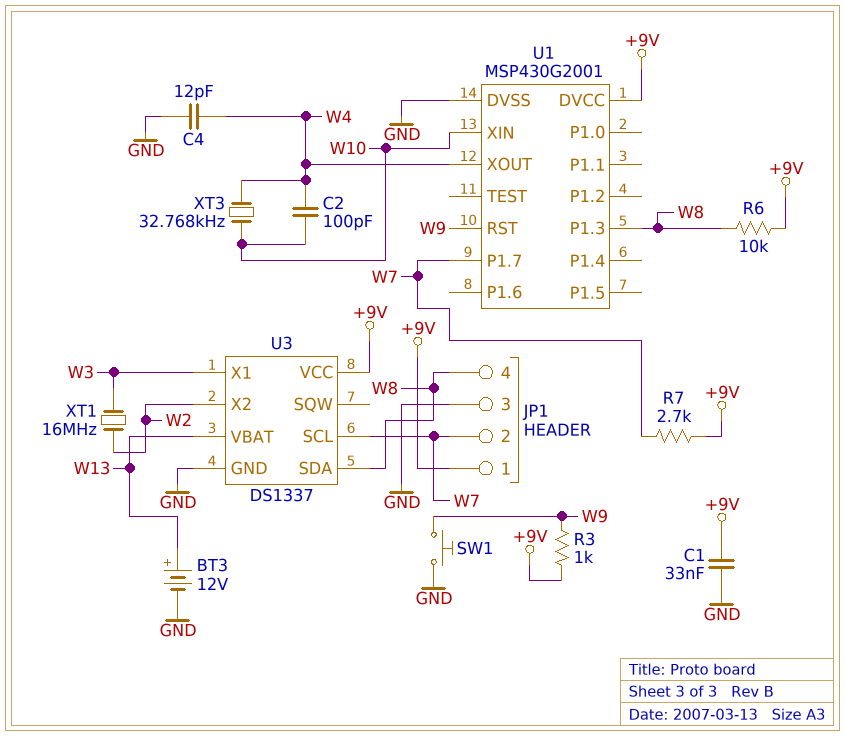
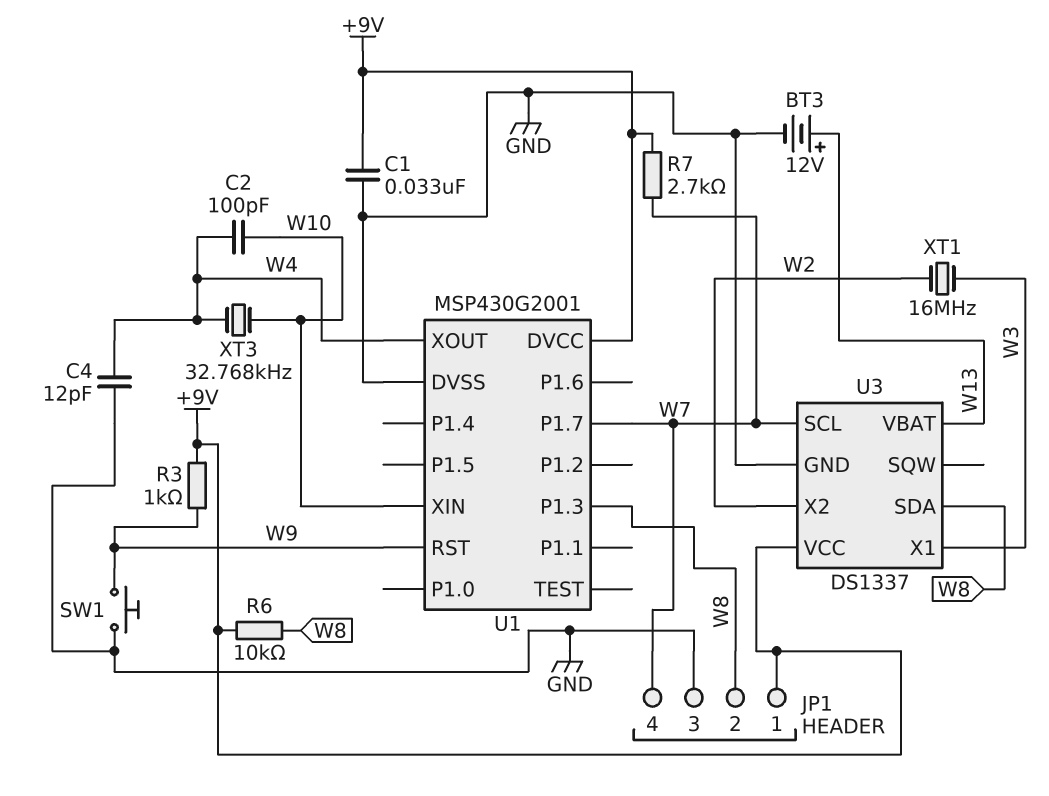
JP1 pin 2: W7 -> W8
JP1 pin 4: W8 -> W7

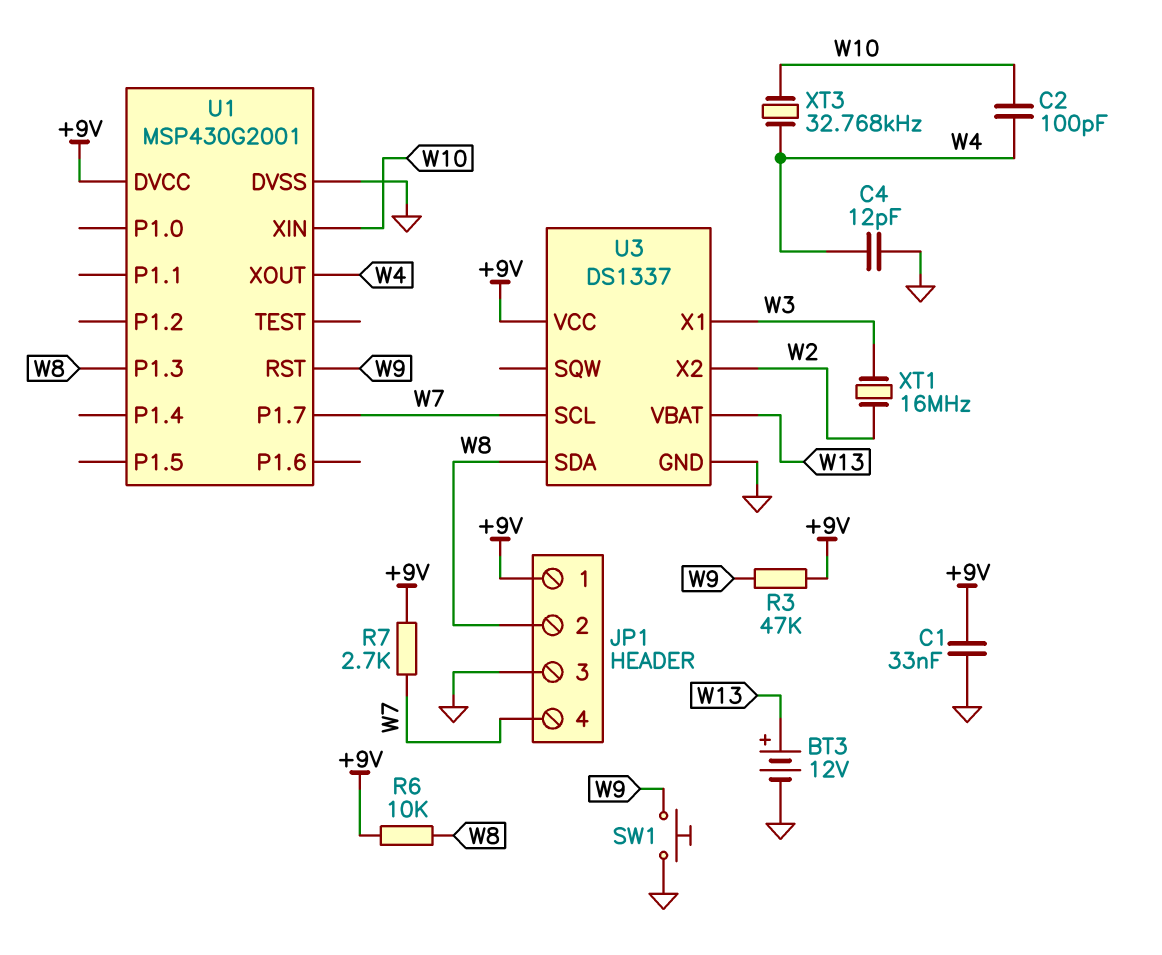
R3: 1k (+9V, W9) -> 47k (+9V, W9)

